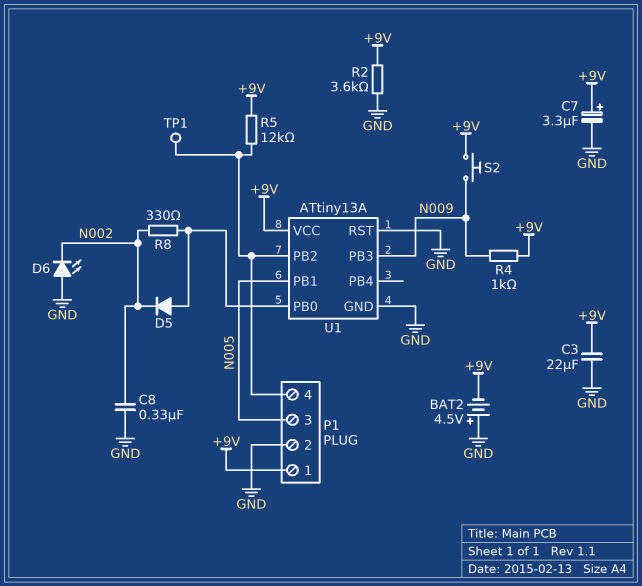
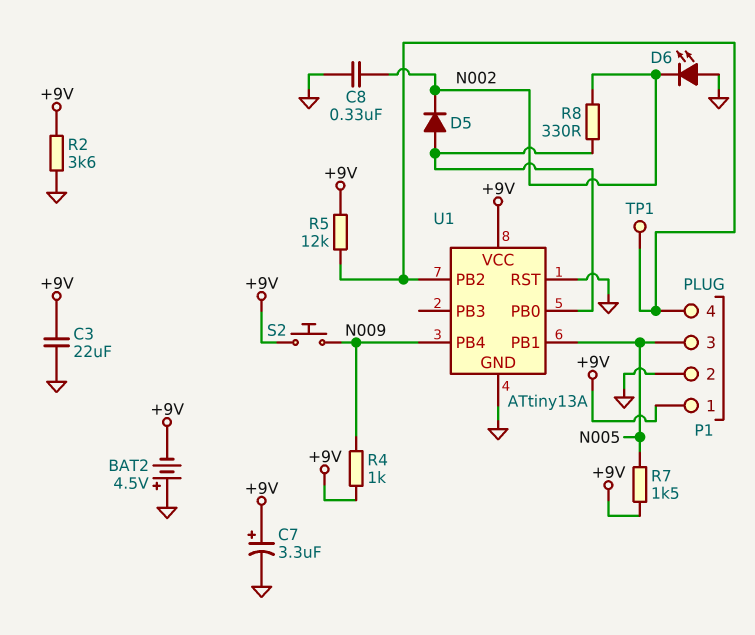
R7: none -> 1.5k (+9V, N005)
U1 pin PB3: N009 -> none
U1 pin PB4: none -> N009

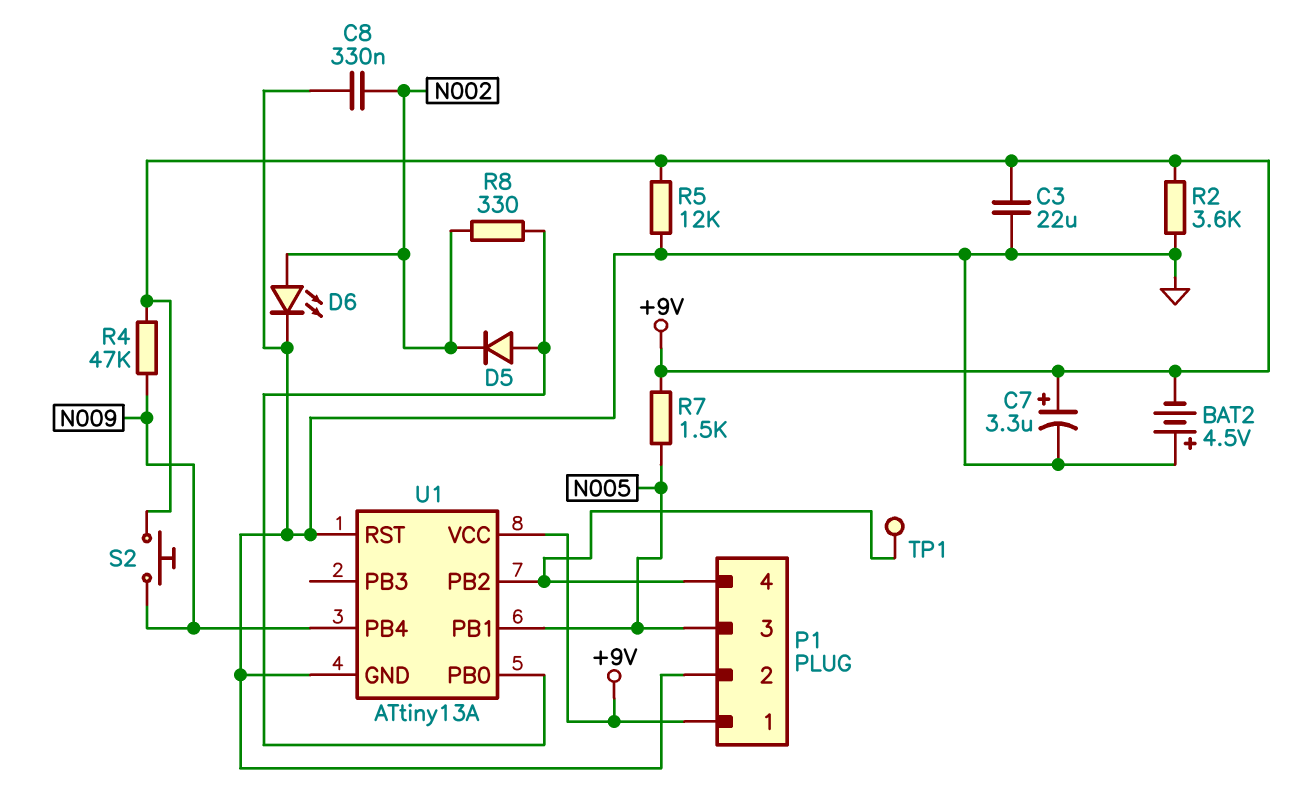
D6: LED (A GND, K N002) -> LED (A N002, K GND)
R4: 1k (+9V, N009) -> 47k (+9V, N009)
R5: 12k (+9V, P1/4) -> 12k (+9V, GND)

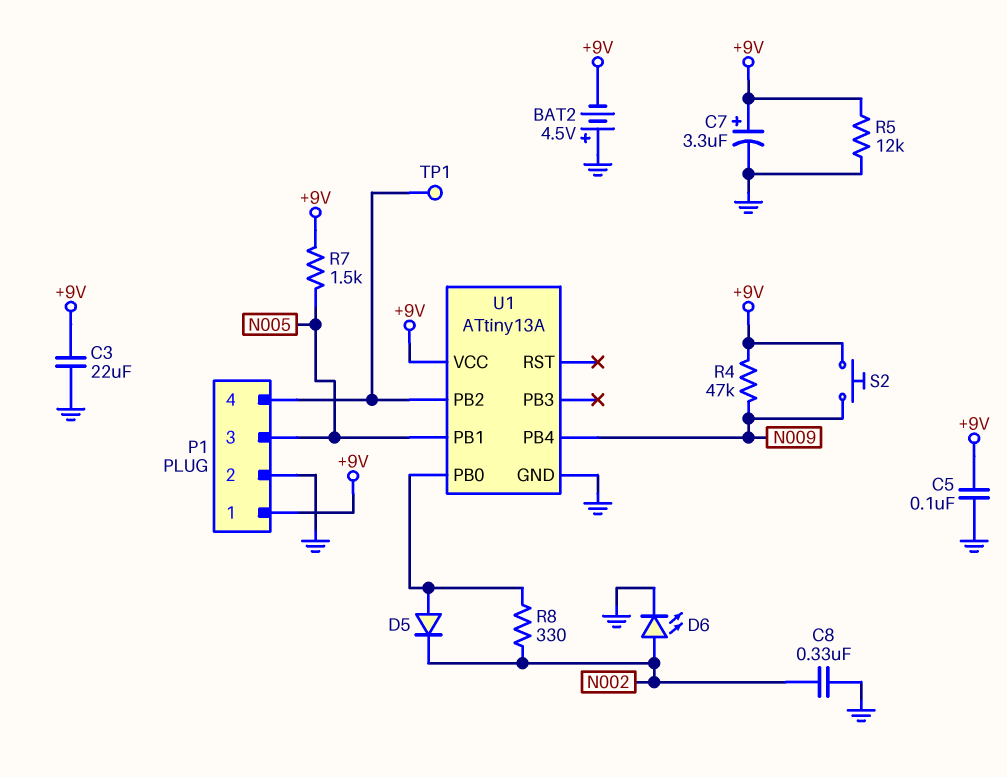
C5: none -> 100nF (+9V, GND)
R2: 3.6k (+9V, GND) -> none
U1 pin RST: GND -> none

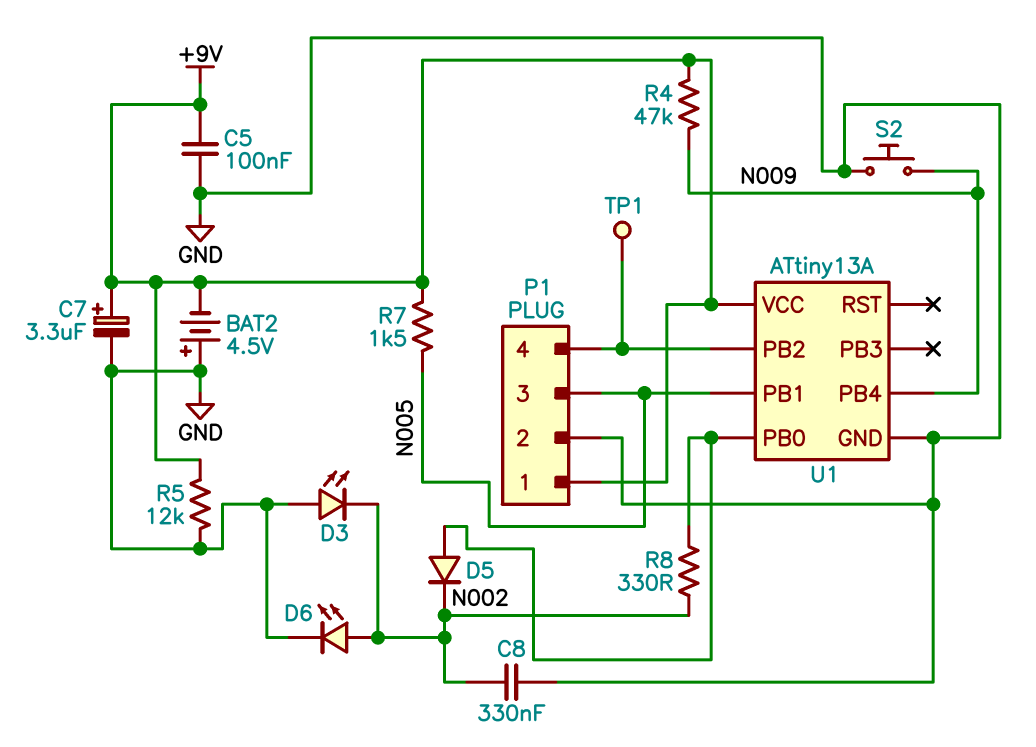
C3: 22uF (+9V, GND) -> none
D3: none -> LED (A GND, K N002)
S2: button (+9V, N009) -> button (GND, N009)

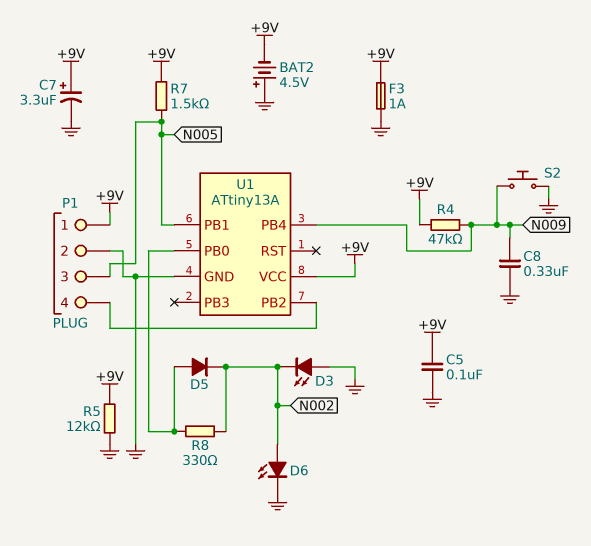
C8: 330nF (GND, N002) -> 330nF (GND, N009)
F3: none -> 1A (+9V, GND)
TP1: test point (P1/4) -> none

